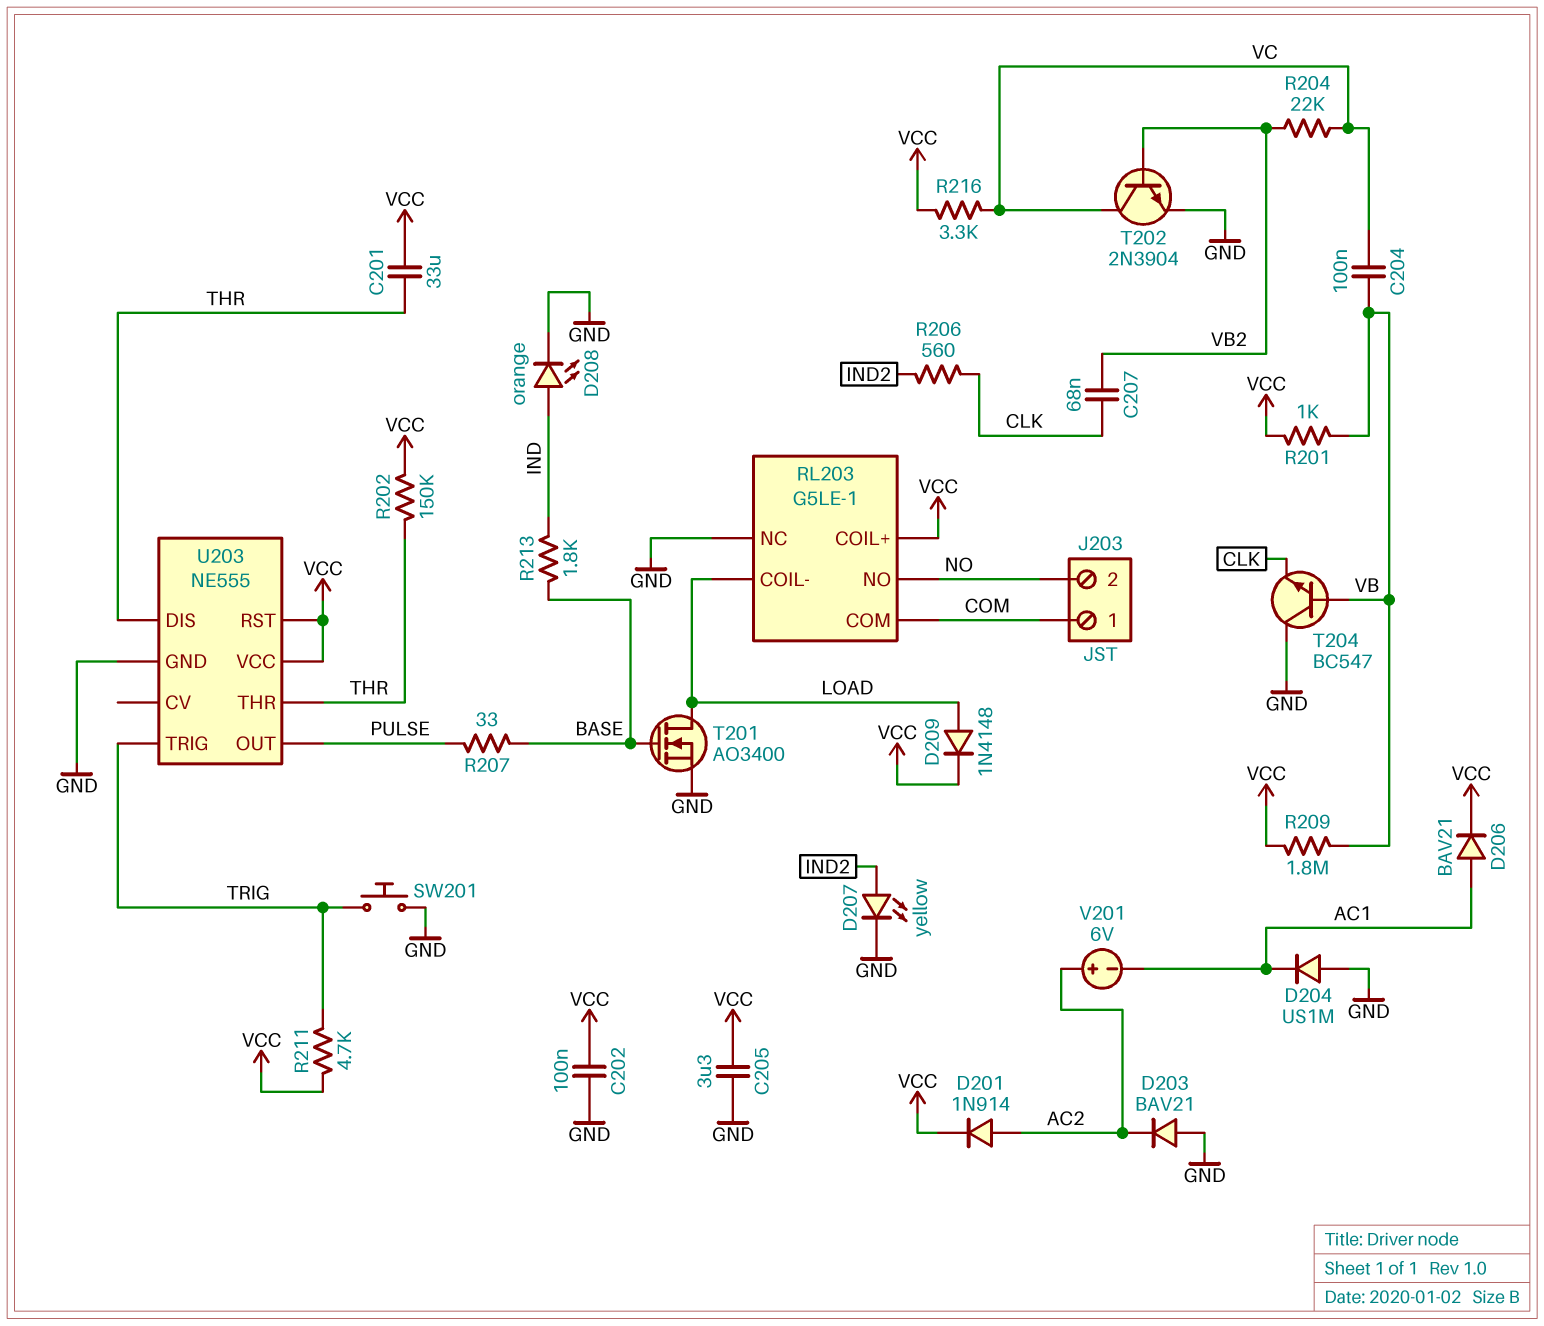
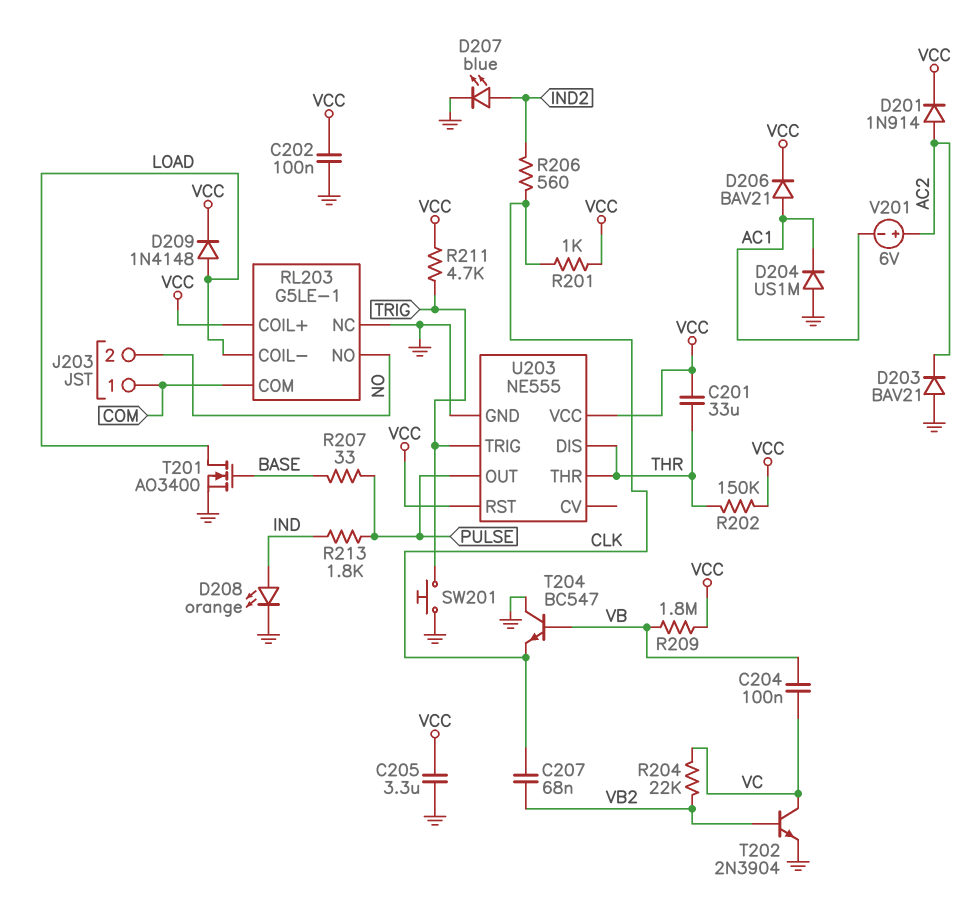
D207: LED yellow (A IND2, K GND) -> LED blue (A IND2, K GND)
R201: 1k (VB, VCC) -> 1k (CLK, VCC)
R213: 1.8k (BASE, IND) -> 1.8k (IND, PULSE)
R216: 3.3k (VC, VCC) -> none

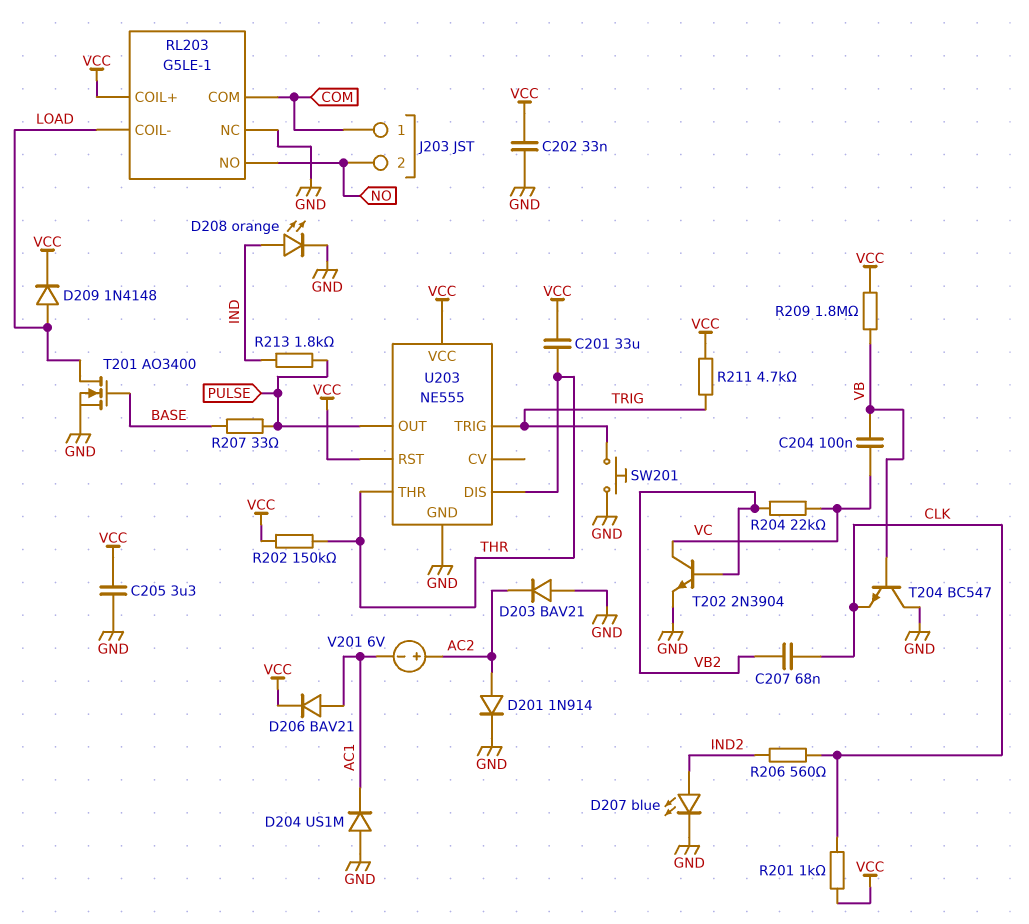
C202: 100nF (GND, VCC) -> 33nF (GND, VCC)
D201: diode 1N914 (A AC2, K VCC) -> diode 1N914 (A AC2, K GND)

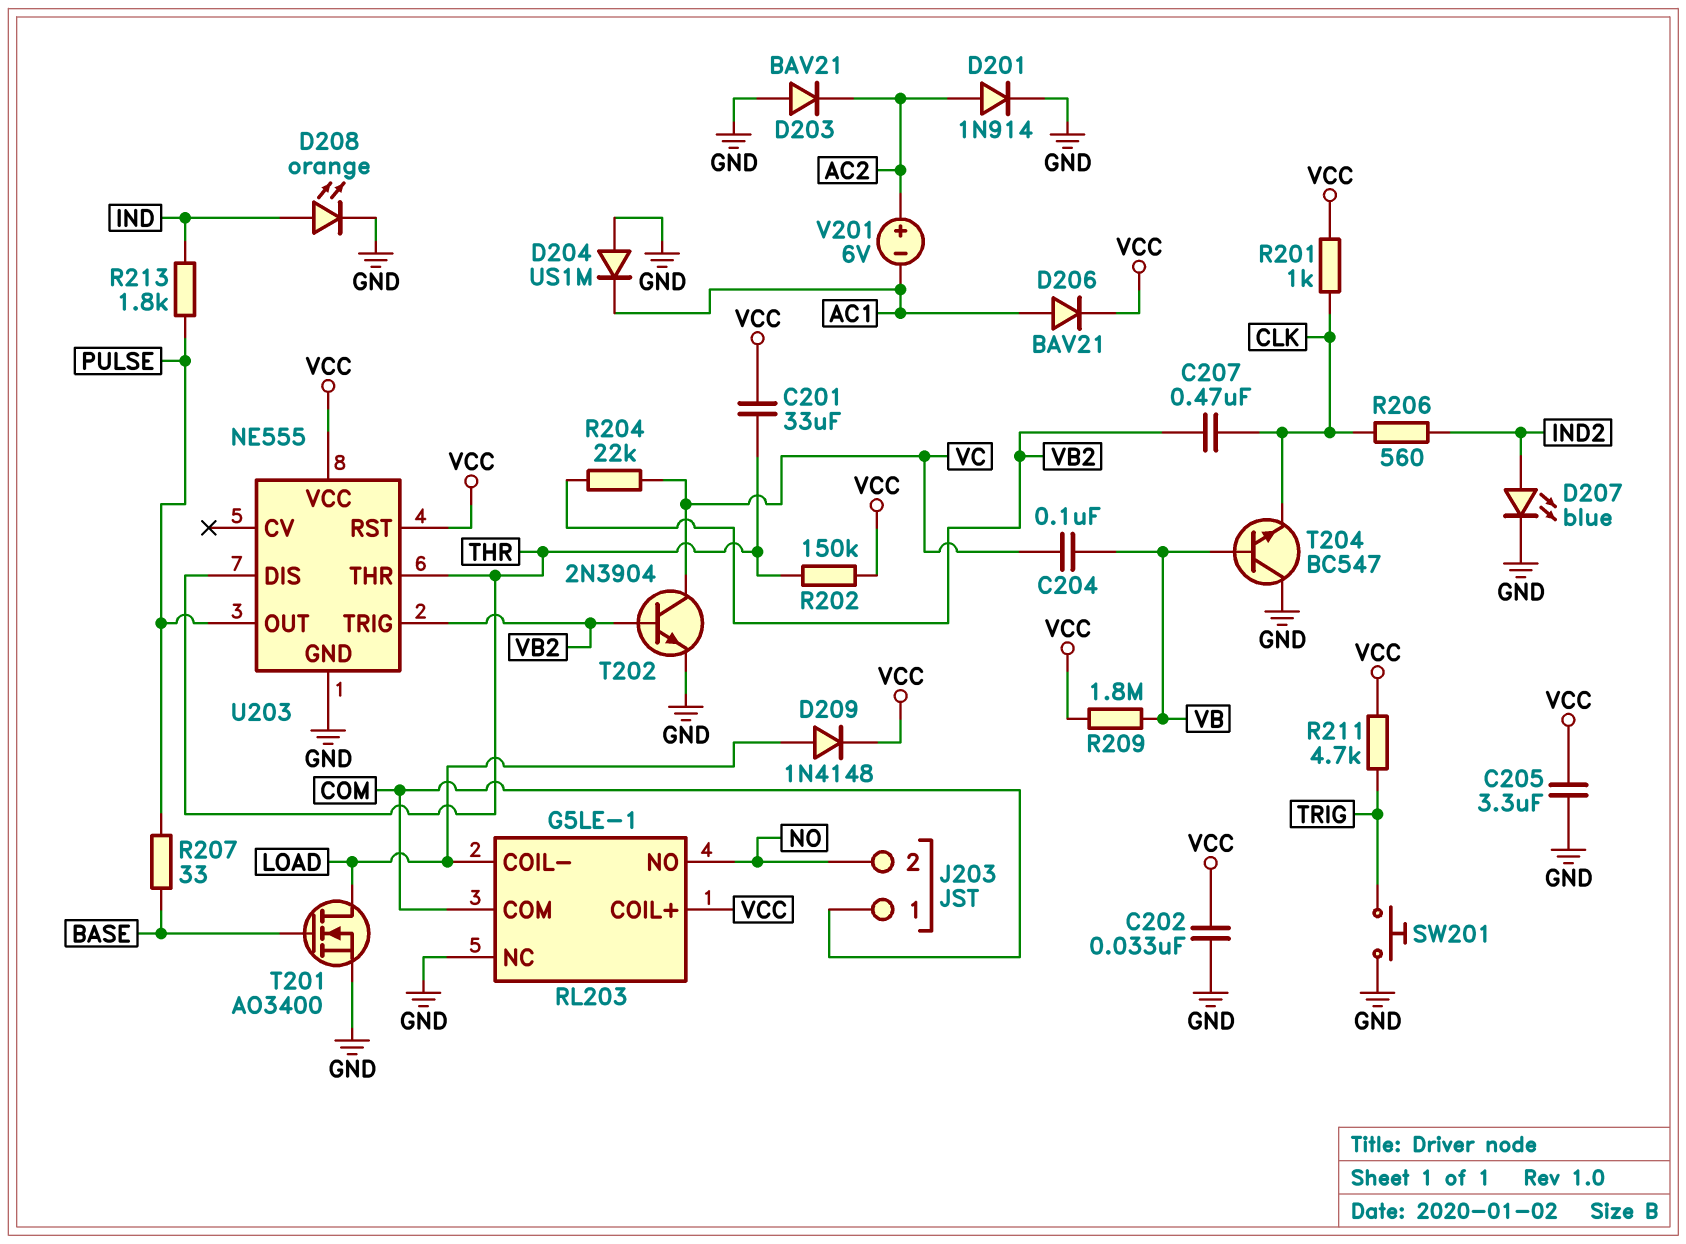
C207: 68nF (CLK, VB2) -> 470nF (CLK, VB2)
U203 pin TRIG: TRIG -> VB2

